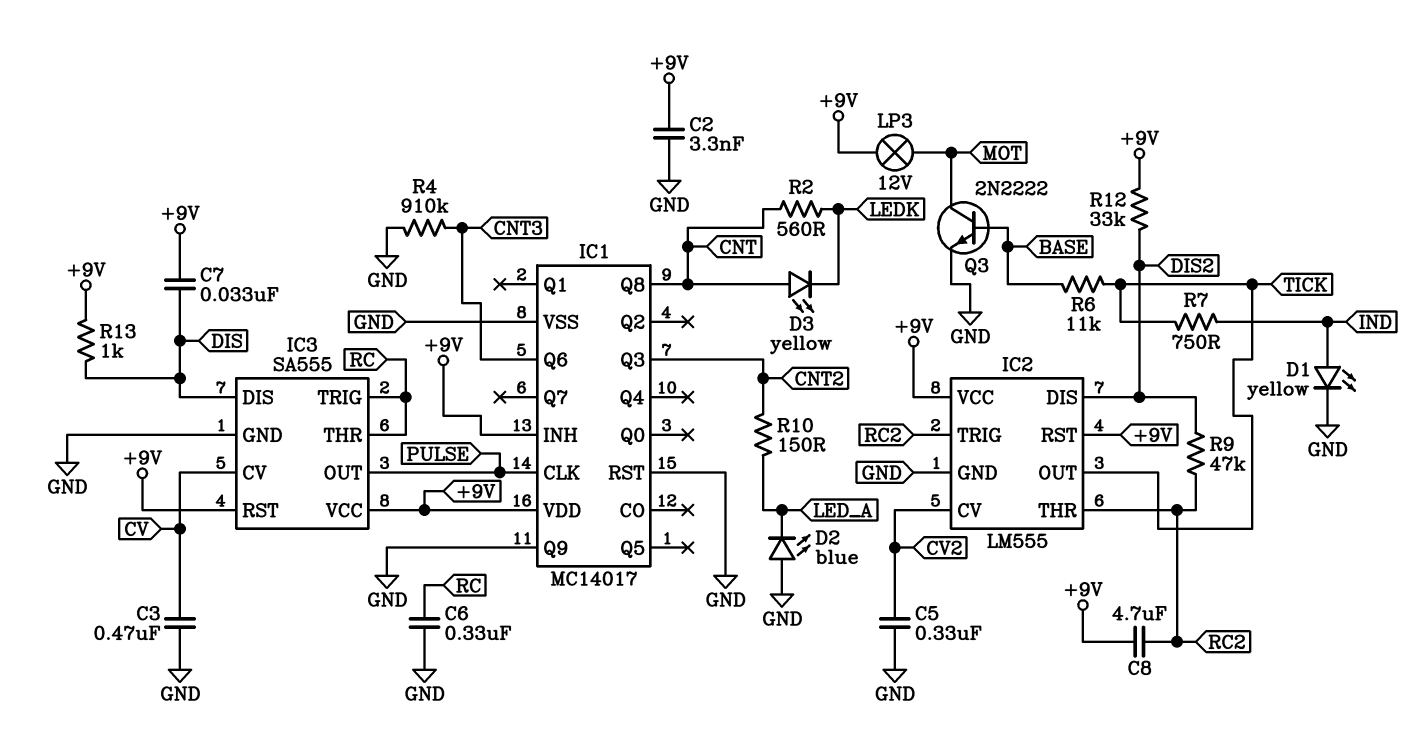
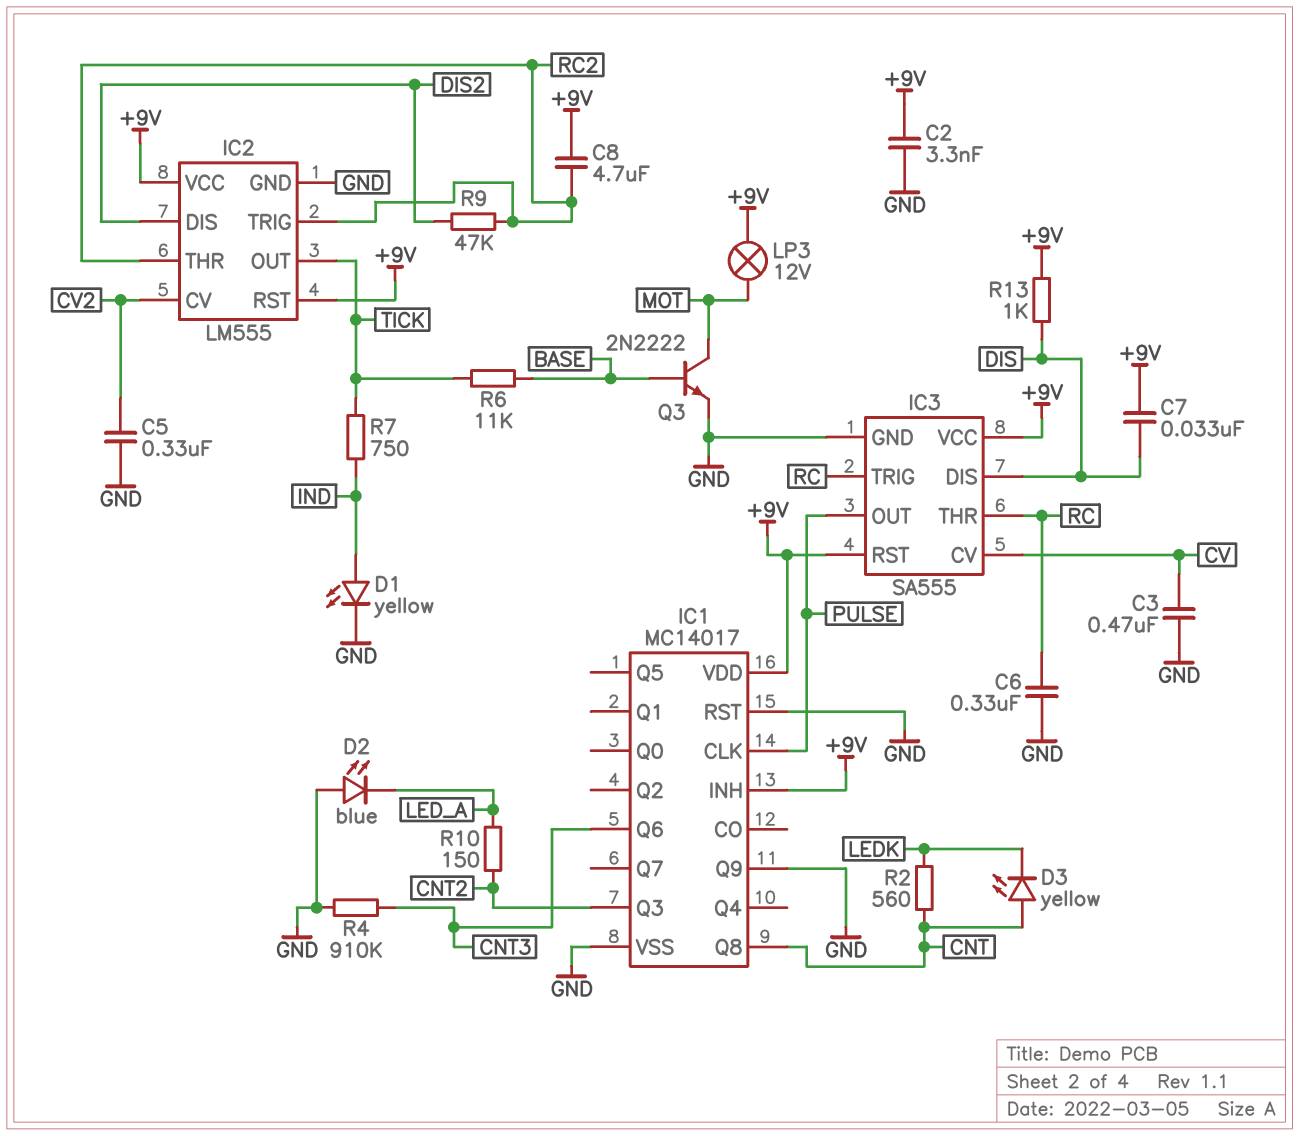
R12: 33k (+9V, DIS2) -> none

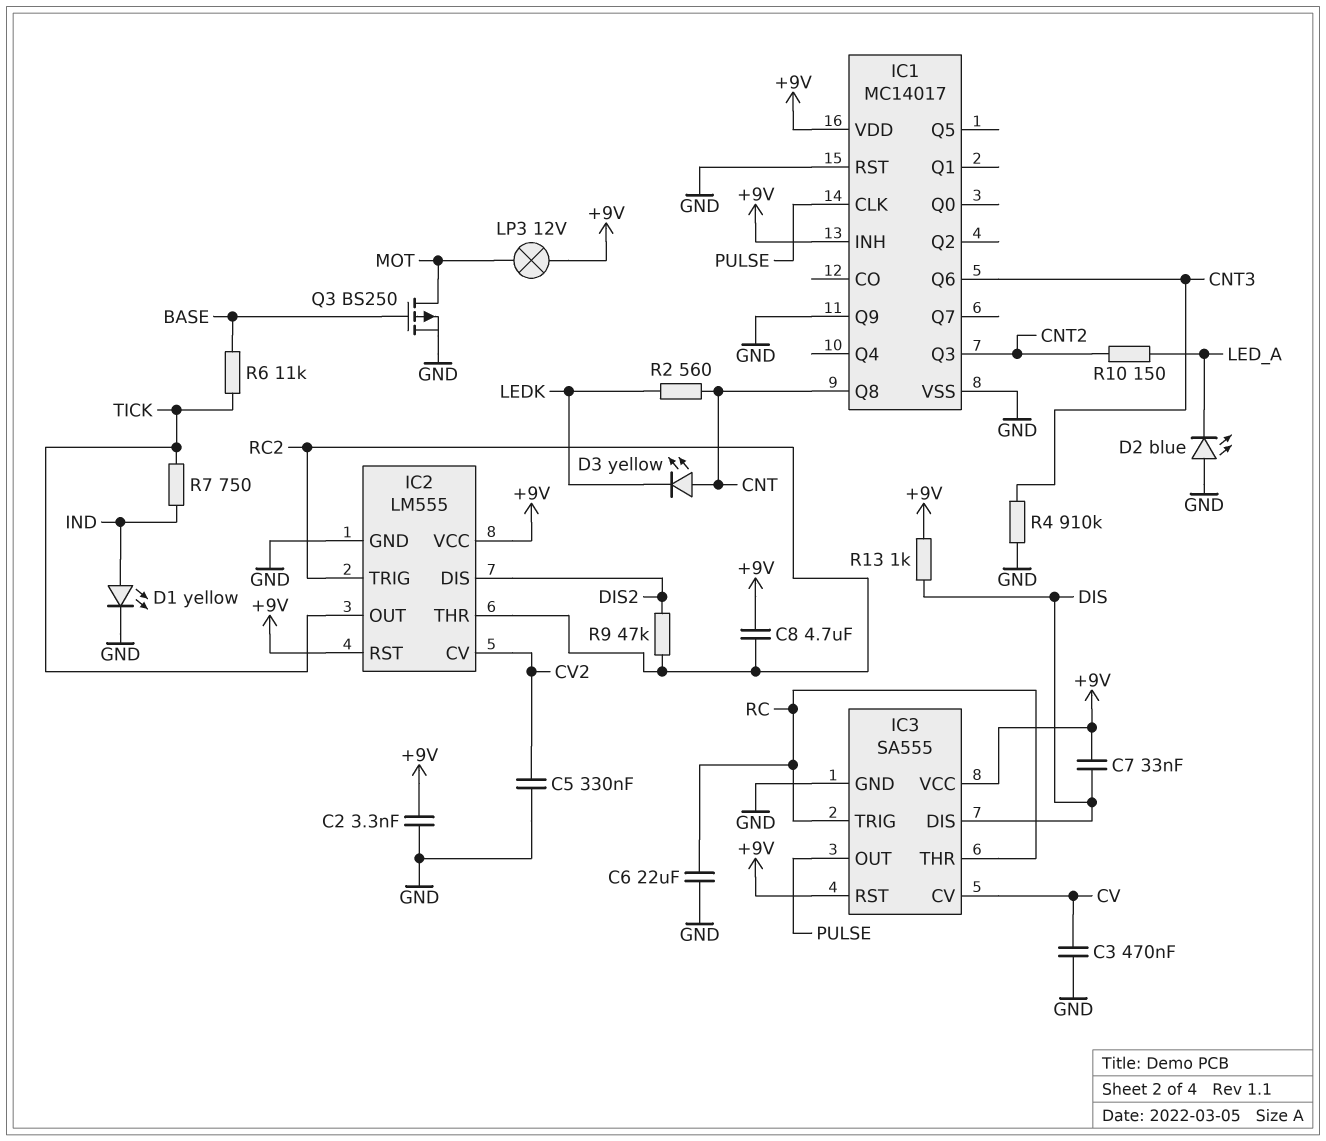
C6: 330nF (GND, RC) -> 22uF (GND, RC)
Q3: NPN 2N2222 (B BASE, C MOT, E GND) -> PMOS BS250 (G BASE, D MOT, S GND)

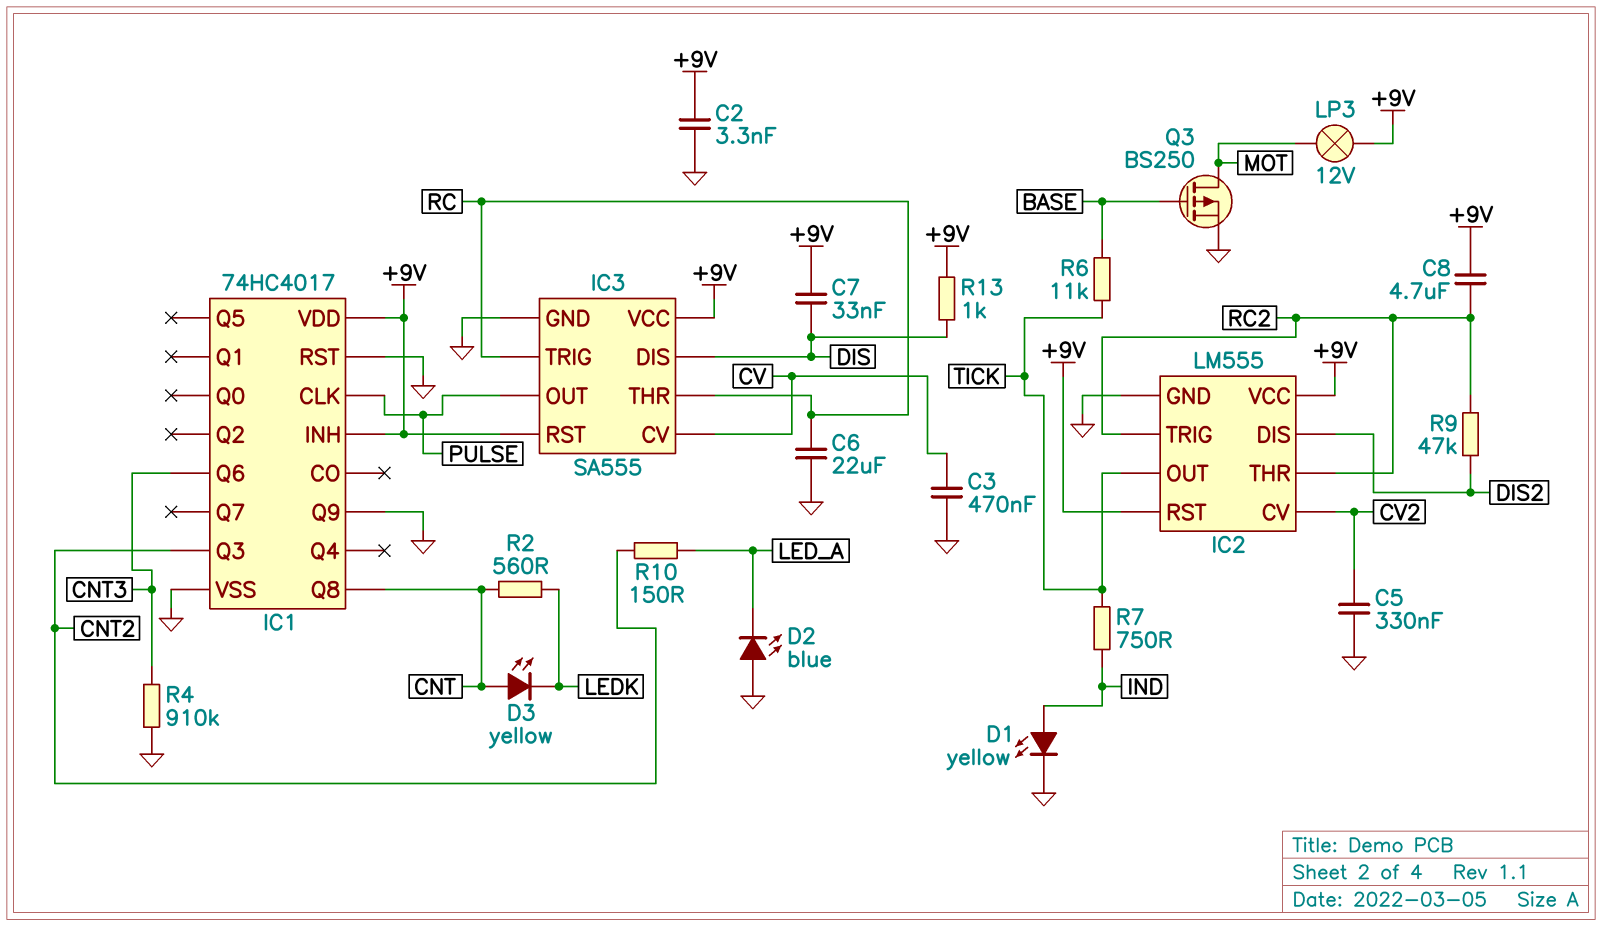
IC1: MC14017 -> 74HC4017

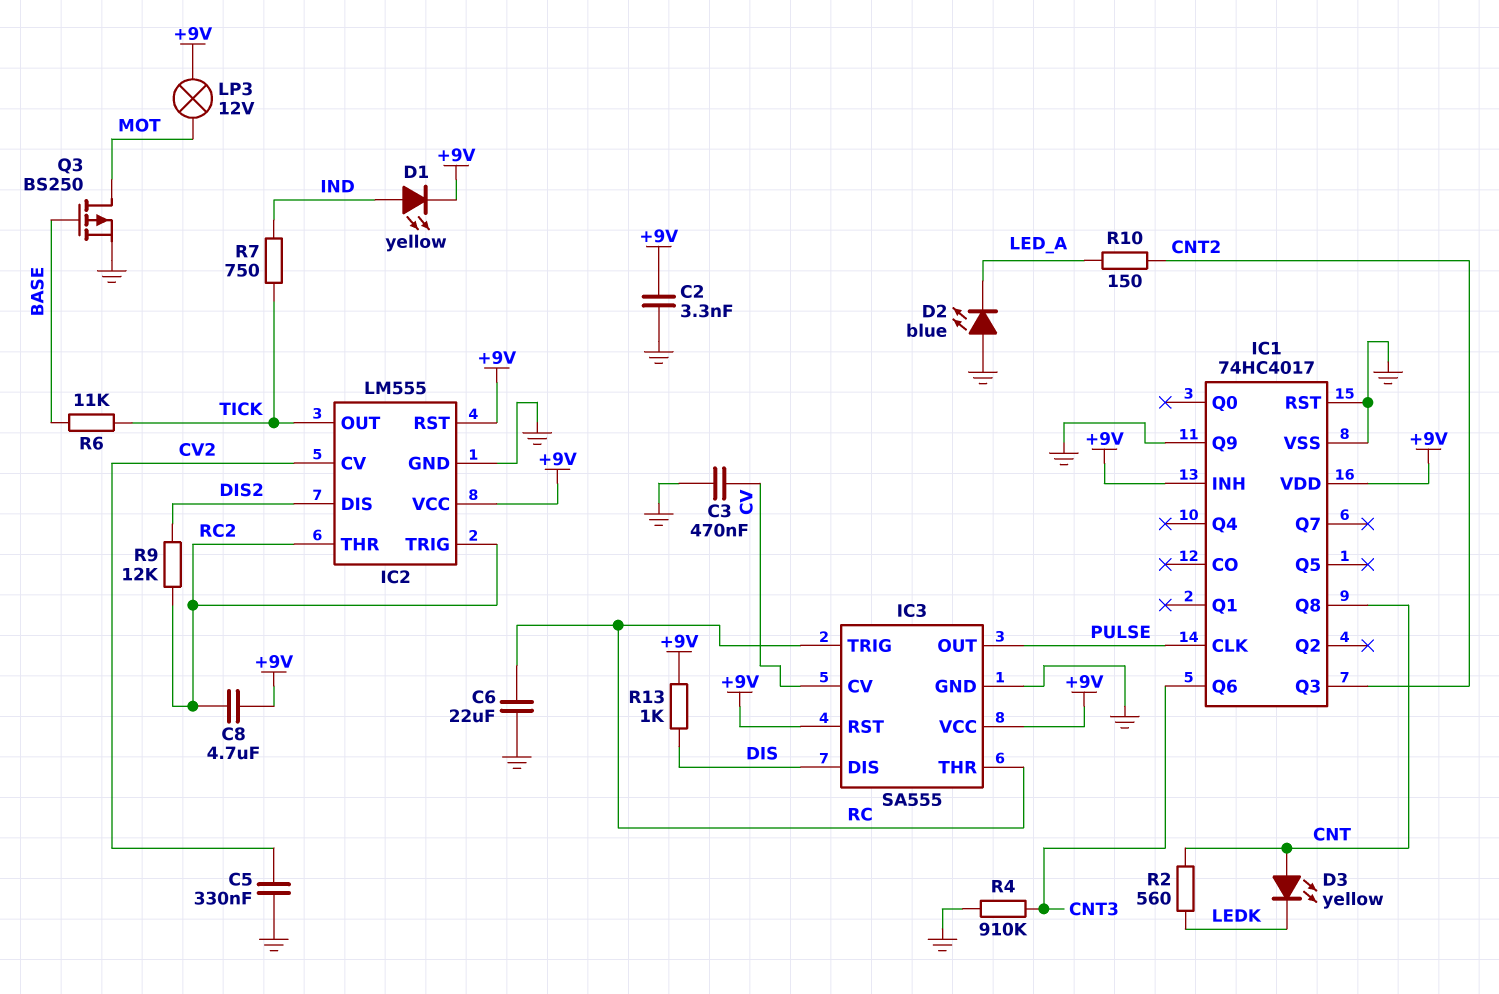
C7: 33nF (+9V, DIS) -> none
D1: LED yellow (A IND, K GND) -> LED yellow (A IND, K +9V)
R9: 47k (DIS2, RC2) -> 12k (DIS2, RC2)

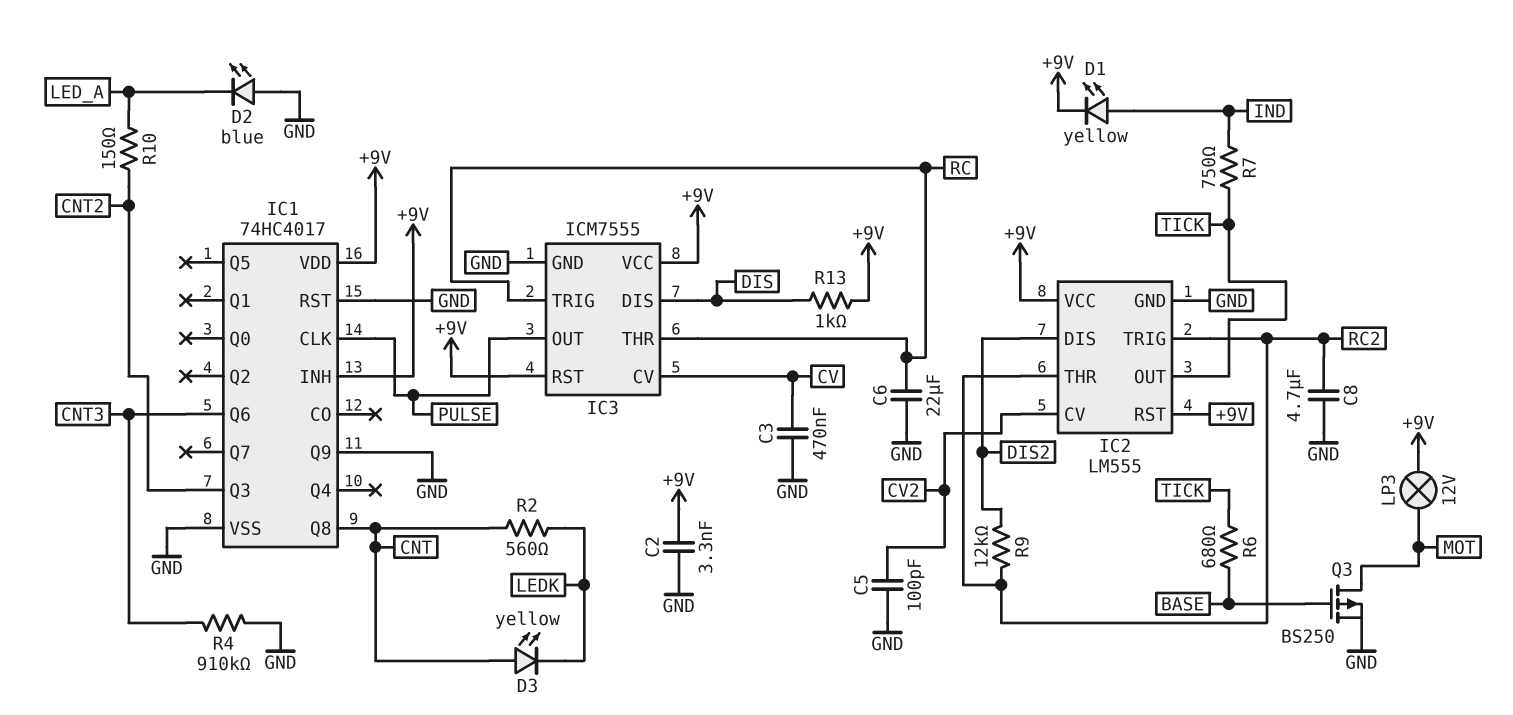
C5: 330nF (CV2, GND) -> 100pF (CV2, GND)
C8: 4.7uF (+9V, RC2) -> 4.7uF (GND, RC2)
IC3: SA555 -> ICM7555
R6: 11k (BASE, TICK) -> 680 (BASE, TICK)

